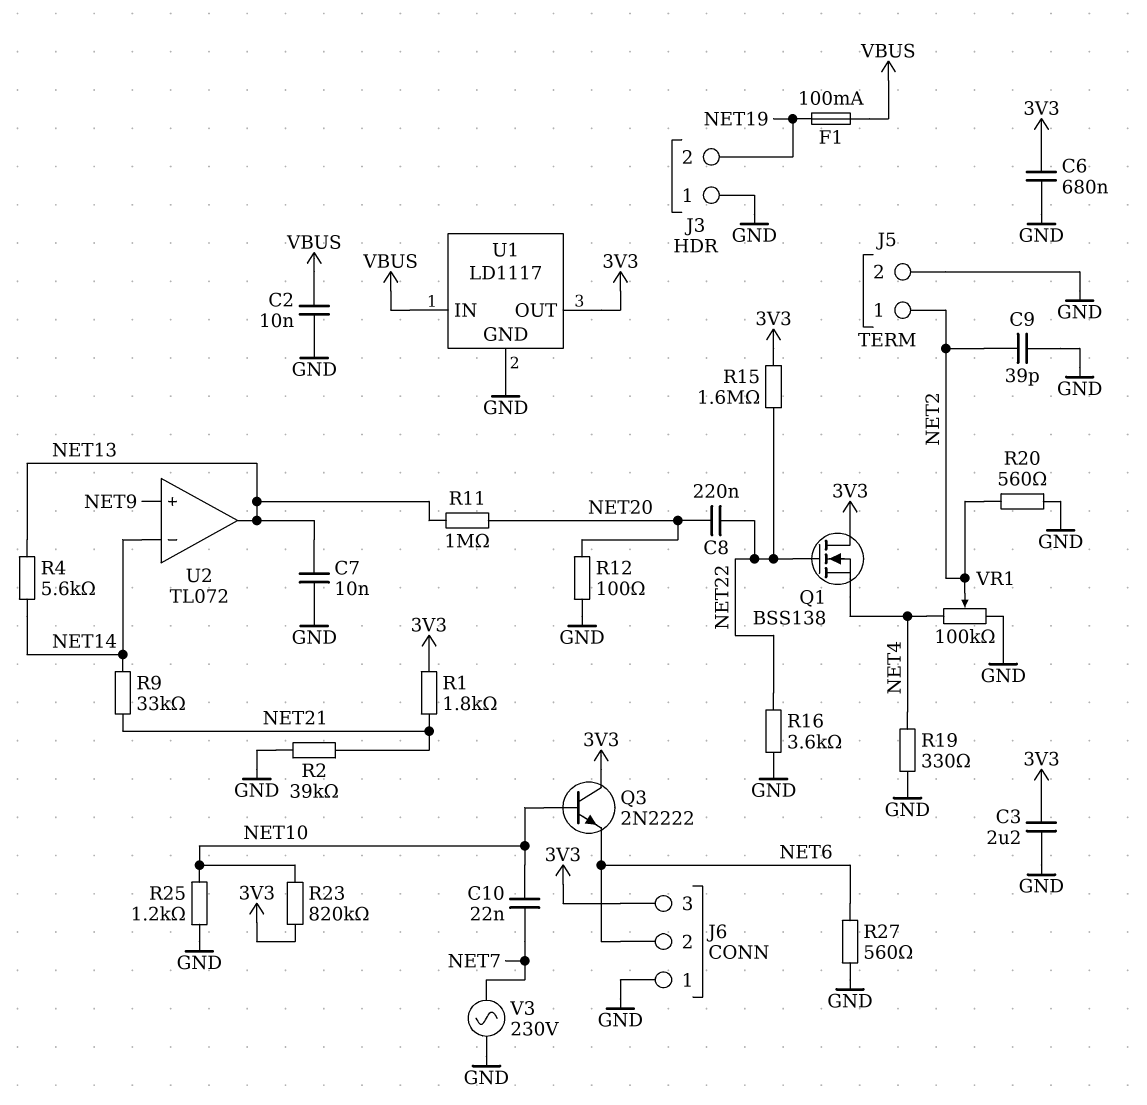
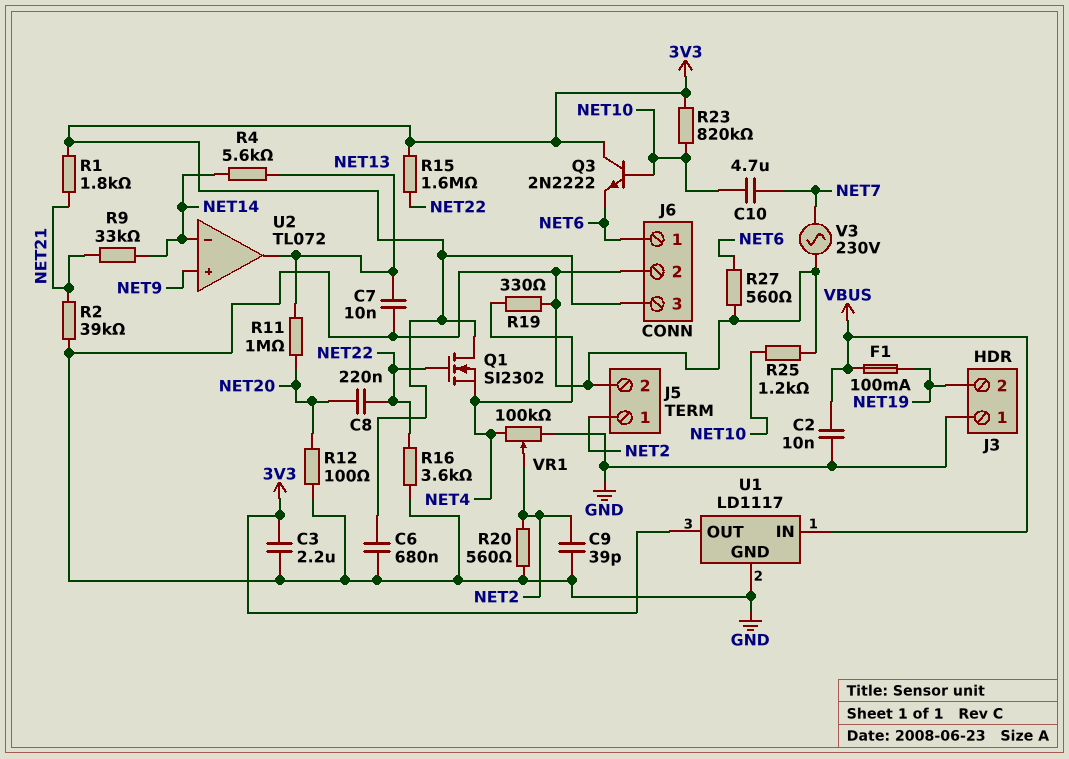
C10: 22nF (NET7, NET10) -> 4.7uF (NET7, NET10)
J6 pin 1: GND -> NET6
J6 pin 2: NET6 -> GND
Q1: NMOS BSS138 (G NET22, D 3V3, S NET4) -> NMOS SI2302 (G NET22, D 3V3, S NET4)

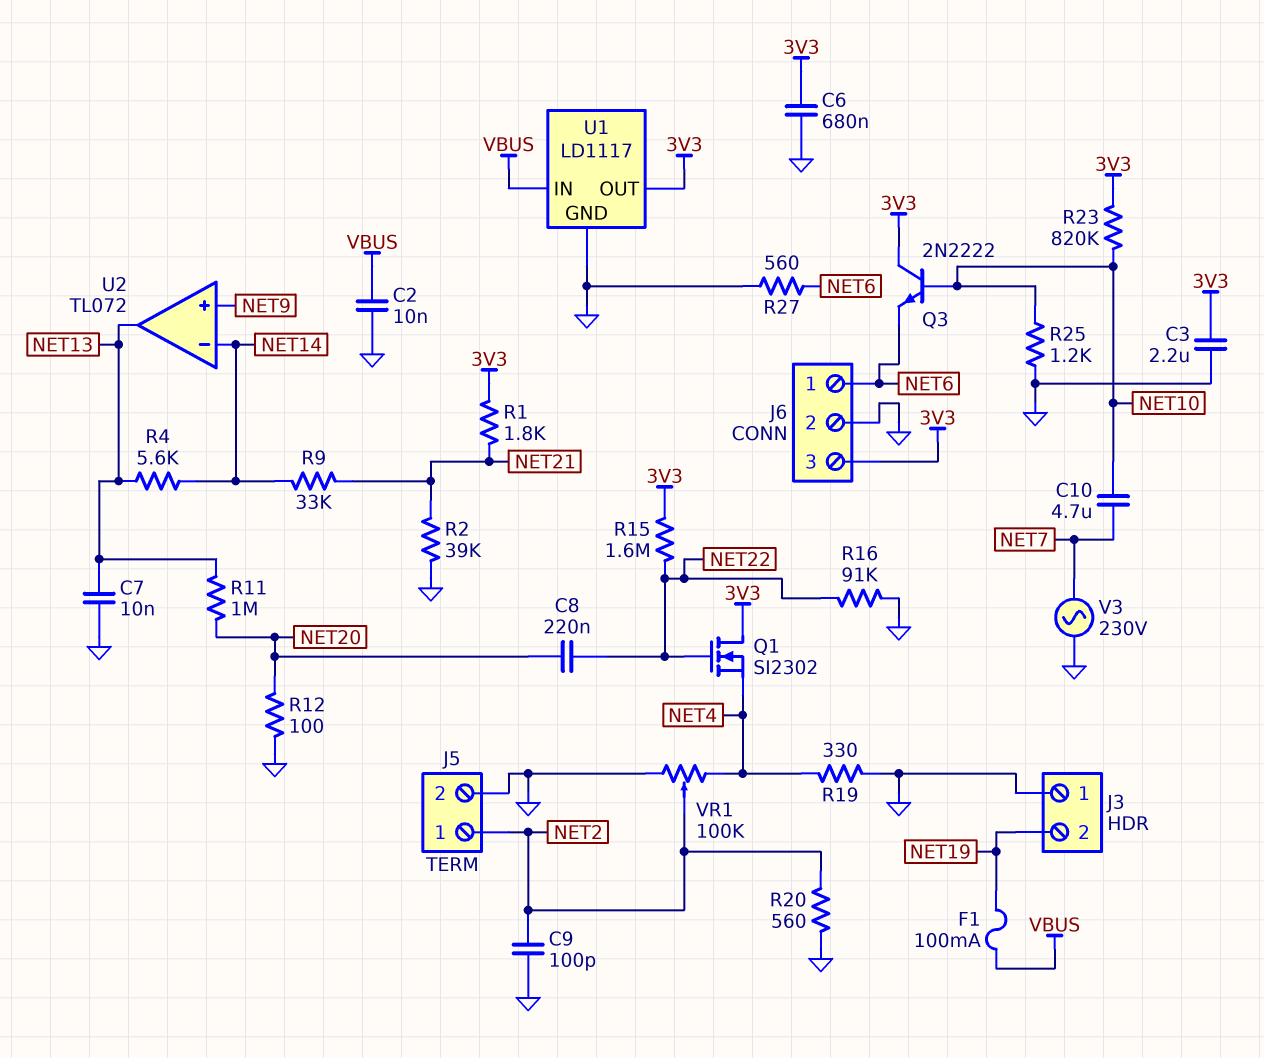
C9: 39pF (GND, NET2) -> 100pF (GND, NET2)
R16: 3.6k (GND, NET22) -> 91k (GND, NET22)

